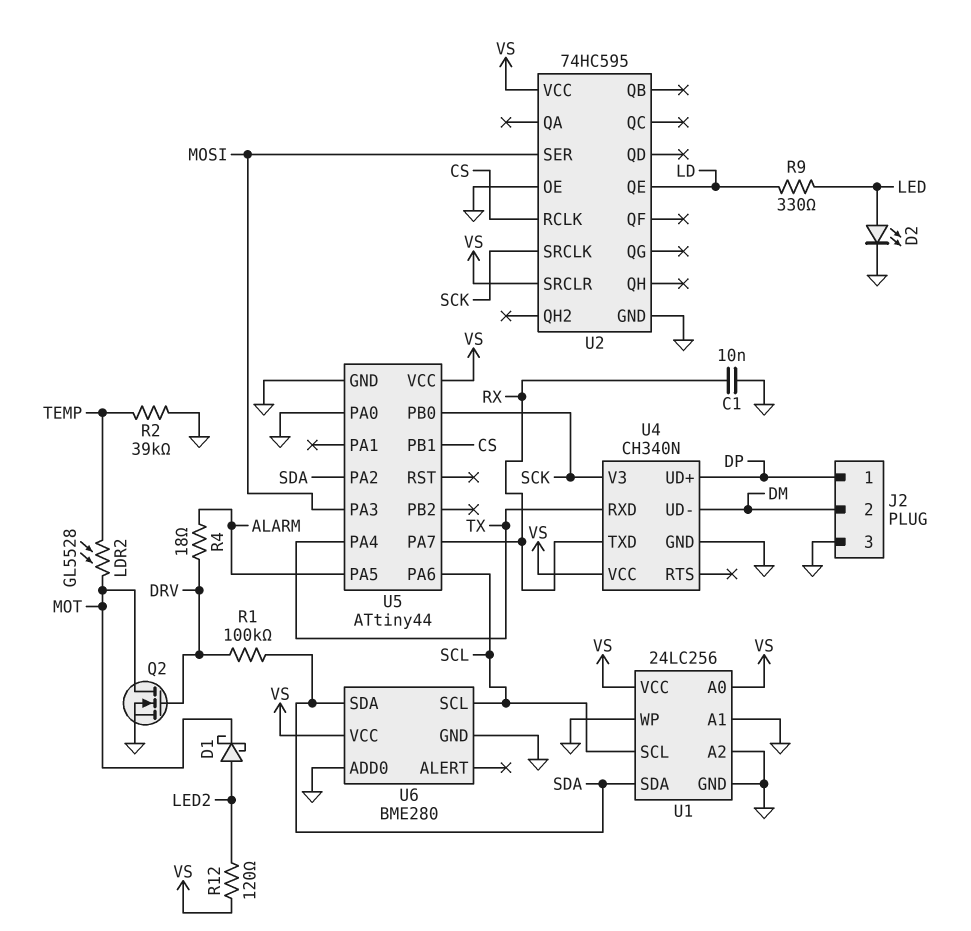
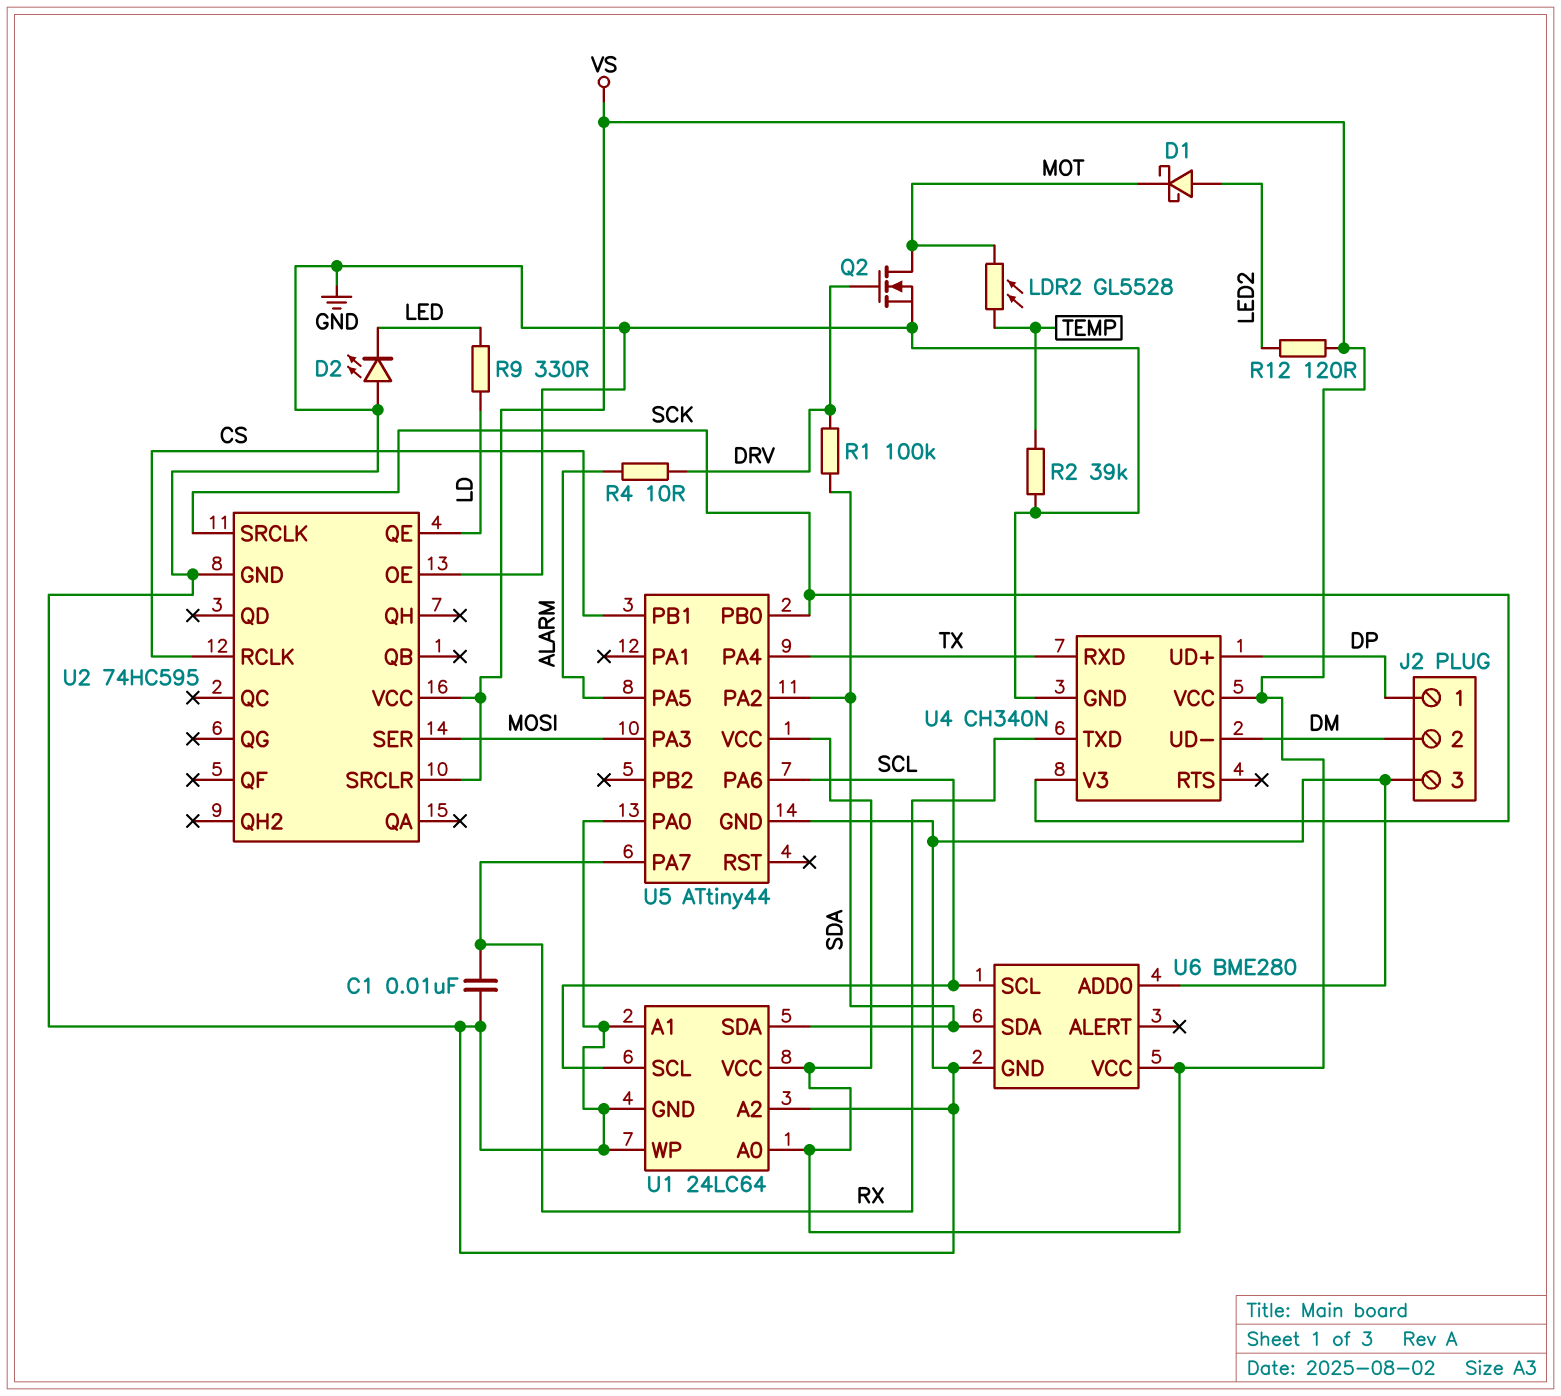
D2: LED (A LED, K GND) -> LED (A GND, K LED)
R4: 18 (ALARM, DRV) -> 10 (ALARM, DRV)
U1: 24LC256 -> 24LC64

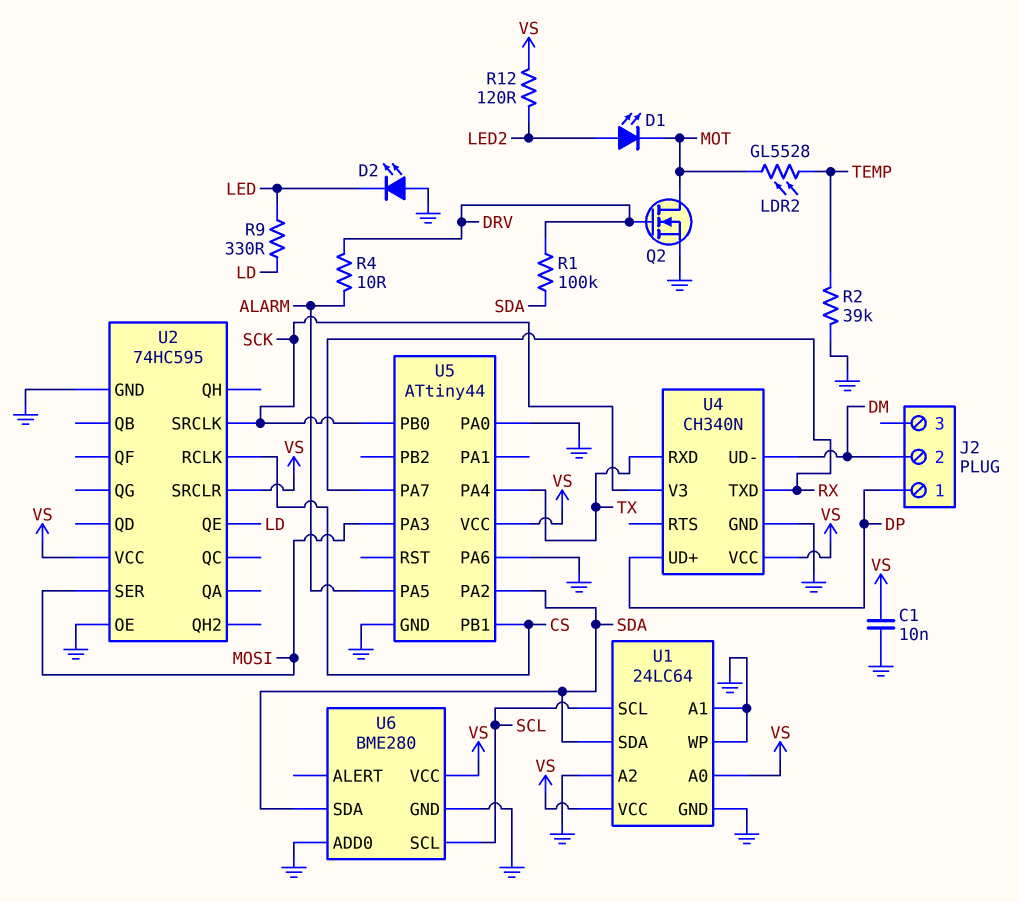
C1: 10nF (GND, RX) -> 10nF (GND, VS)
D1: schottky (A LED2, K MOT) -> LED (A LED2, K MOT)
J2 pin 3: GND -> none
U5 pin PA6: SCL -> GND

